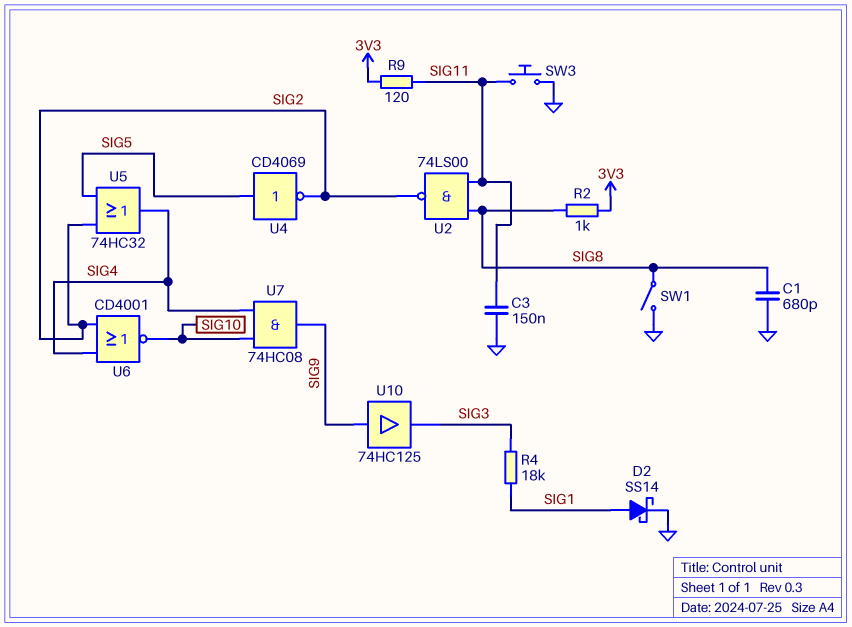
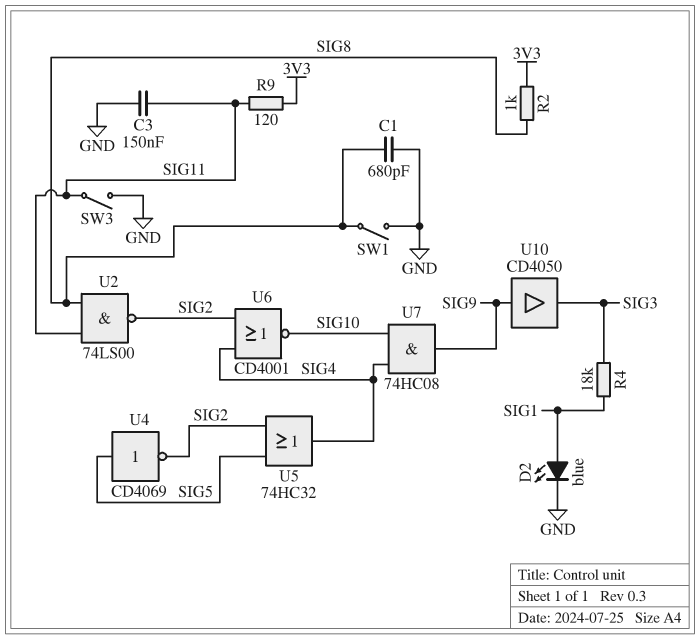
D2: schottky SS14 (A SIG1, K GND) -> LED blue (A SIG1, K GND)
SW3: button (GND, SIG11) -> switch (GND, SIG11)
U10: buffer 74HC125 (in SIG9, out SIG3) -> buffer CD4050 (in SIG9, out SIG3)

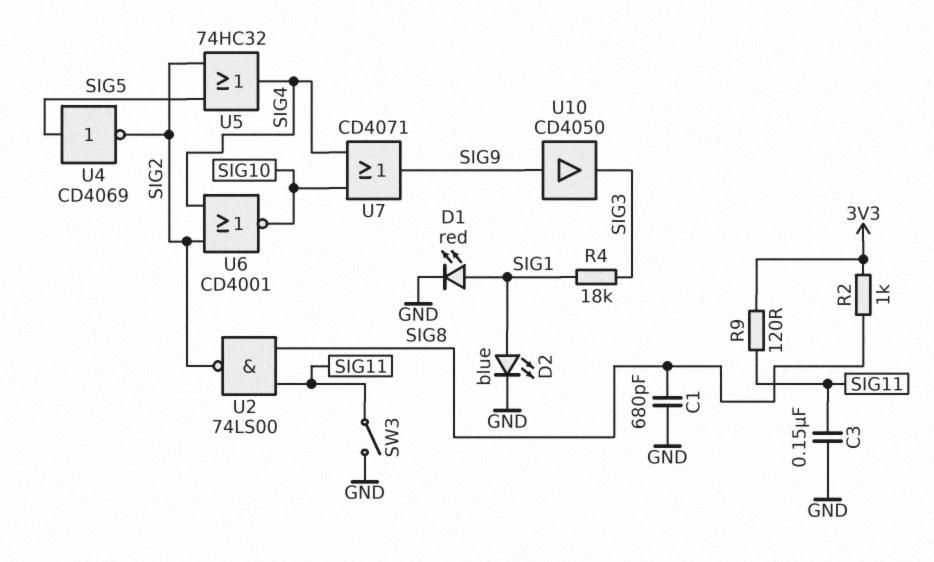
D1: none -> LED red (A SIG1, K GND)
SW1: switch (GND, SIG8) -> none
U7: AND 74HC08 (in SIG4, in SIG10, out SIG9) -> OR CD4071 (in SIG4, in SIG10, out SIG9)

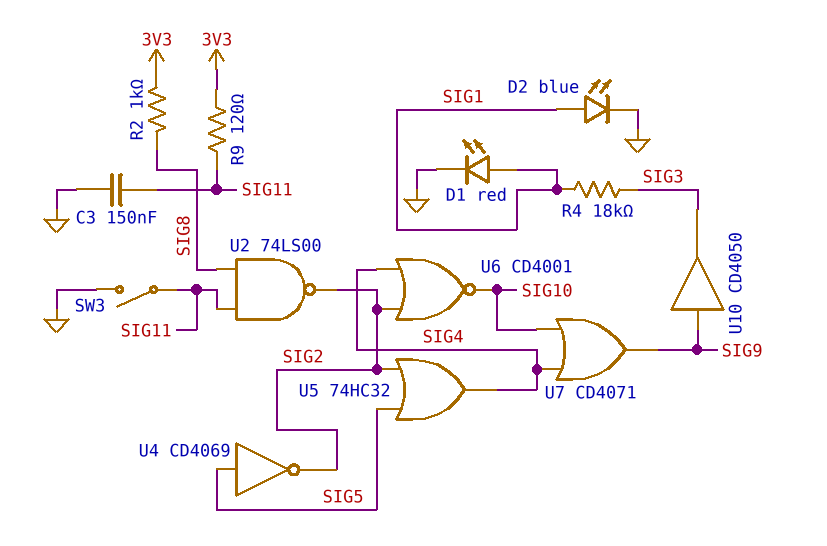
C1: 680pF (GND, SIG8) -> none

